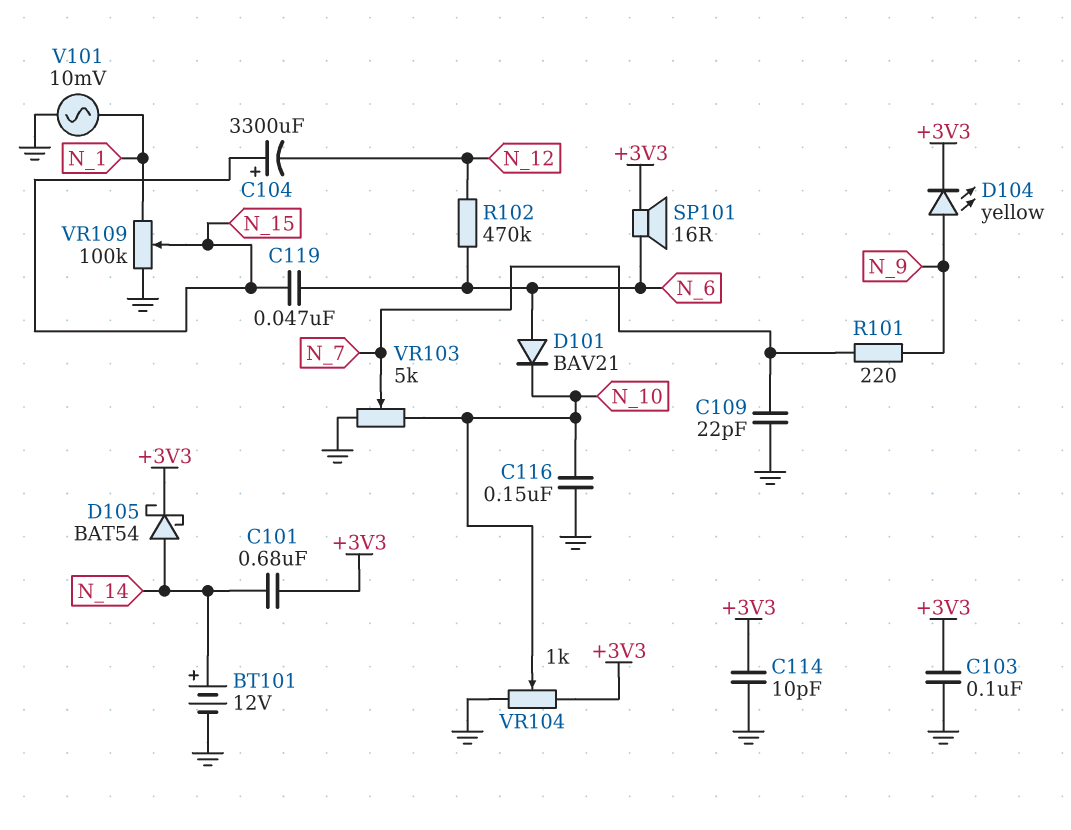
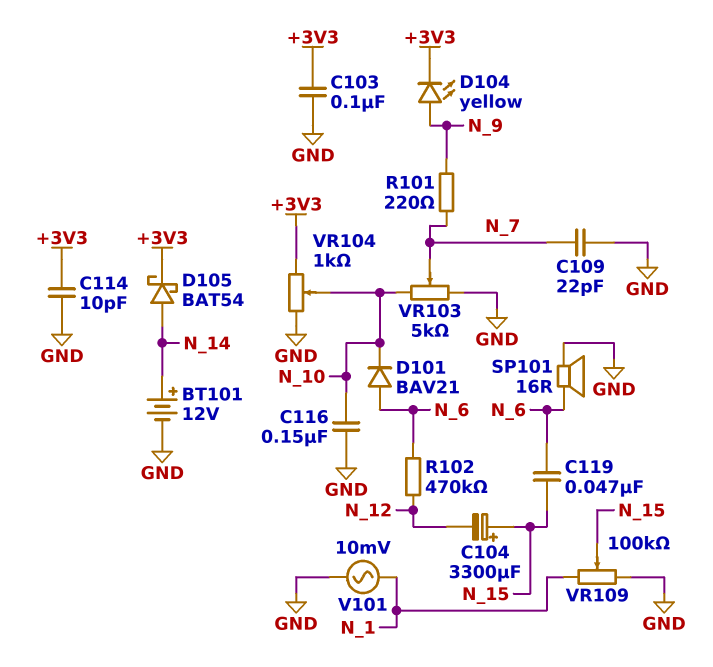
C101: 680nF (+3V3, N_14) -> none
SP101: speaker 16R (+3V3, N_6) -> speaker 16R (GND, N_6)

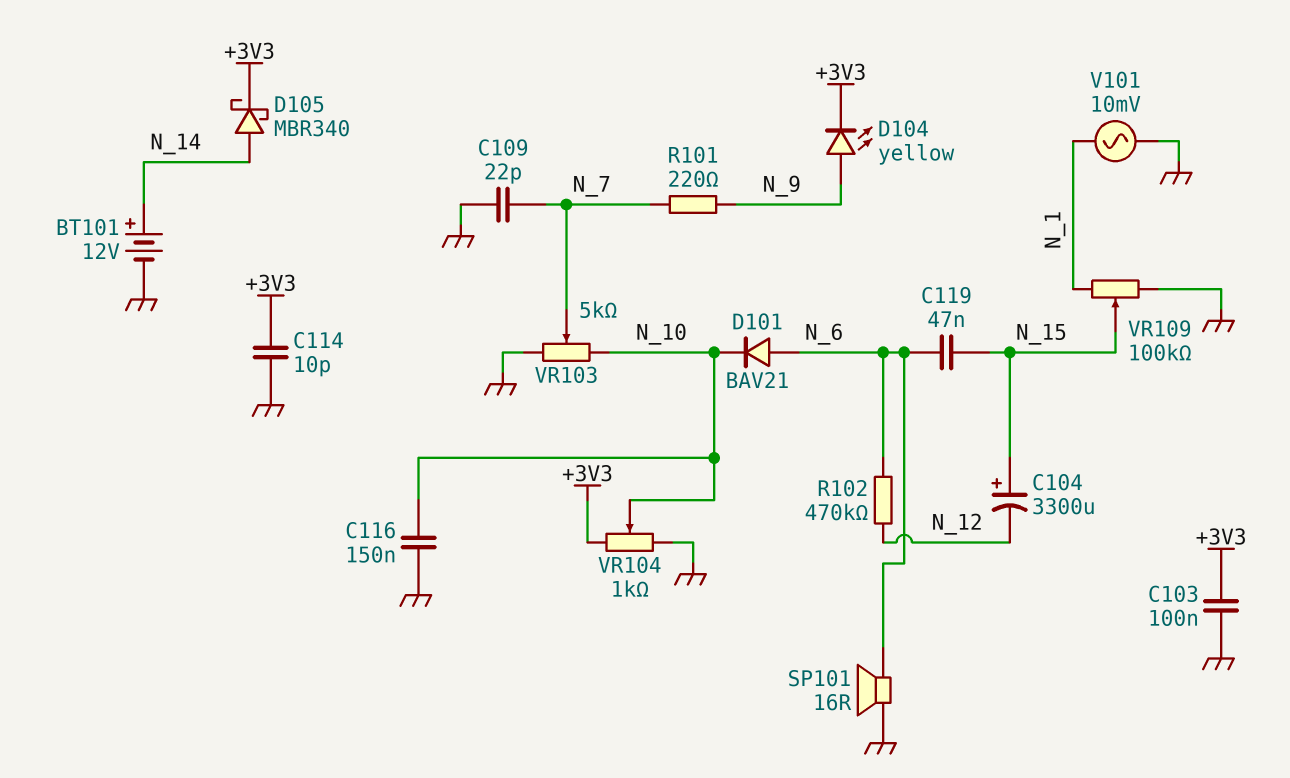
D105: schottky BAT54 (A N_14, K +3V3) -> schottky MBR340 (A N_14, K +3V3)

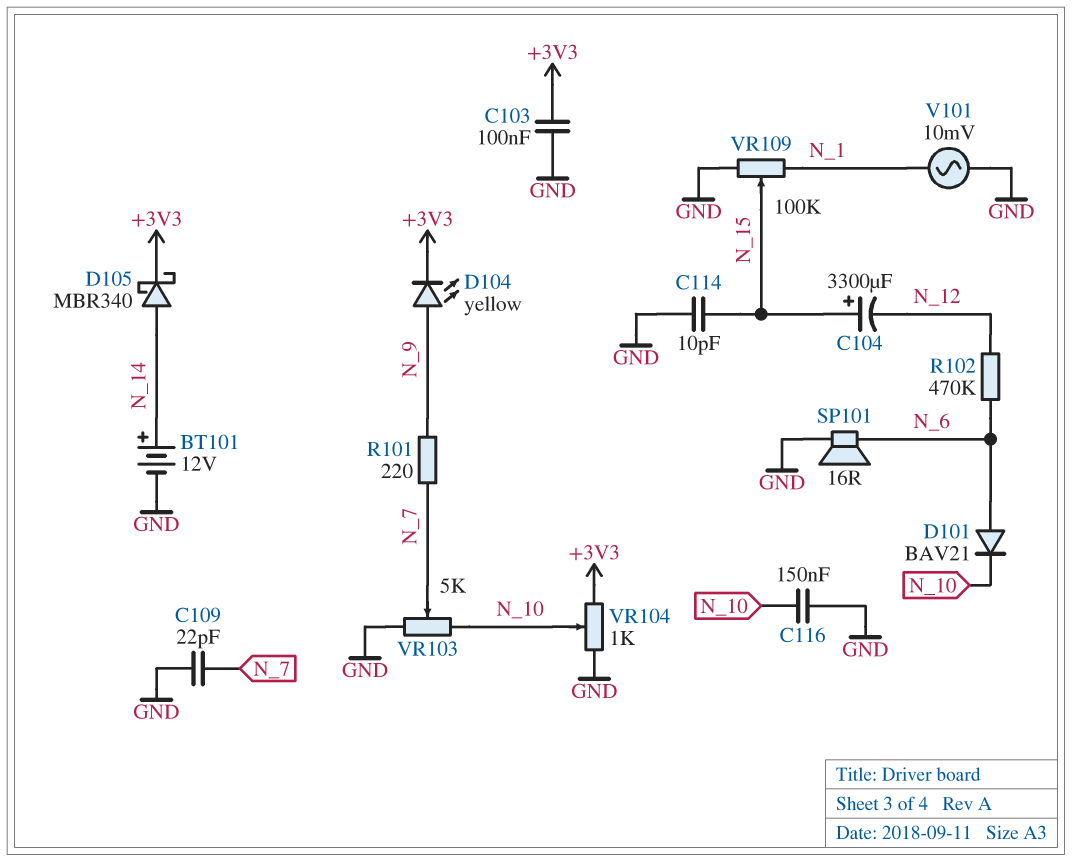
C114: 10pF (+3V3, GND) -> 10pF (GND, N_15)
C119: 47nF (N_6, N_15) -> none

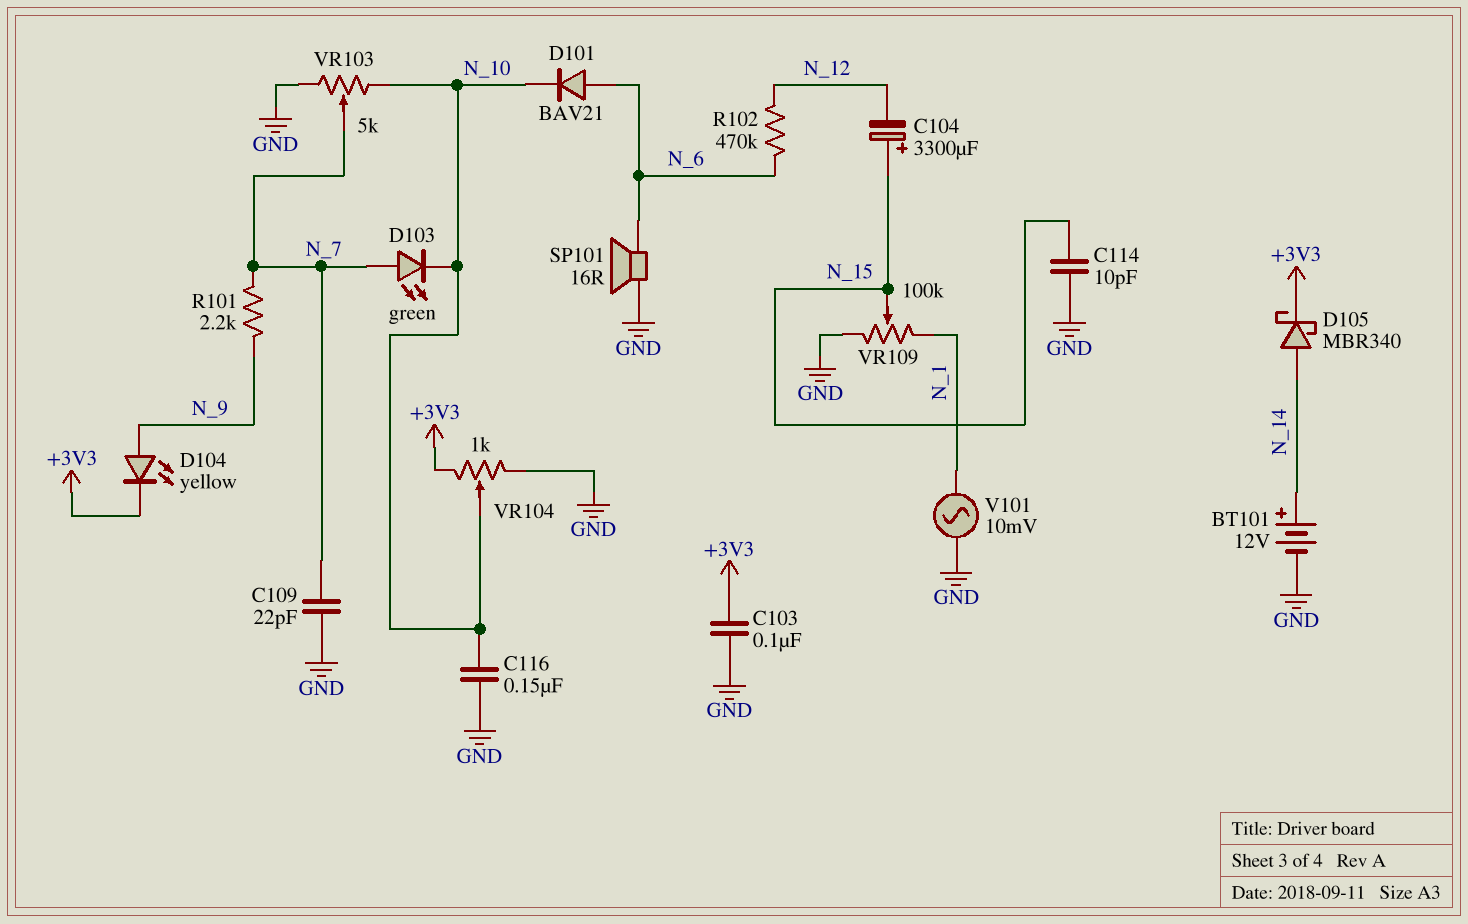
D103: none -> LED green (A N_7, K N_10)
R101: 220 (N_7, N_9) -> 2.2k (N_7, N_9)

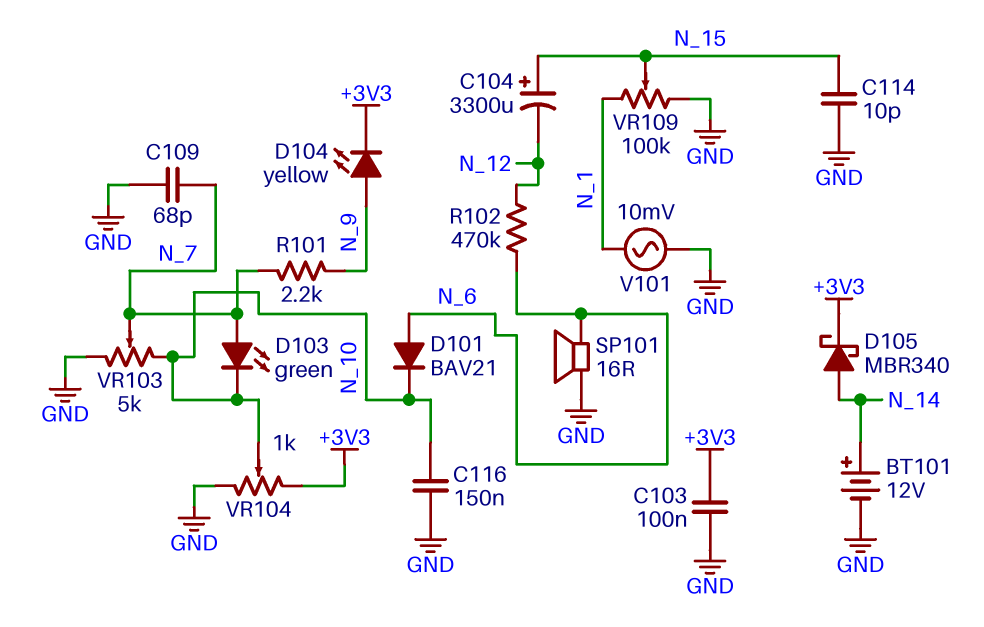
C109: 22pF (GND, N_7) -> 68pF (GND, N_7)

